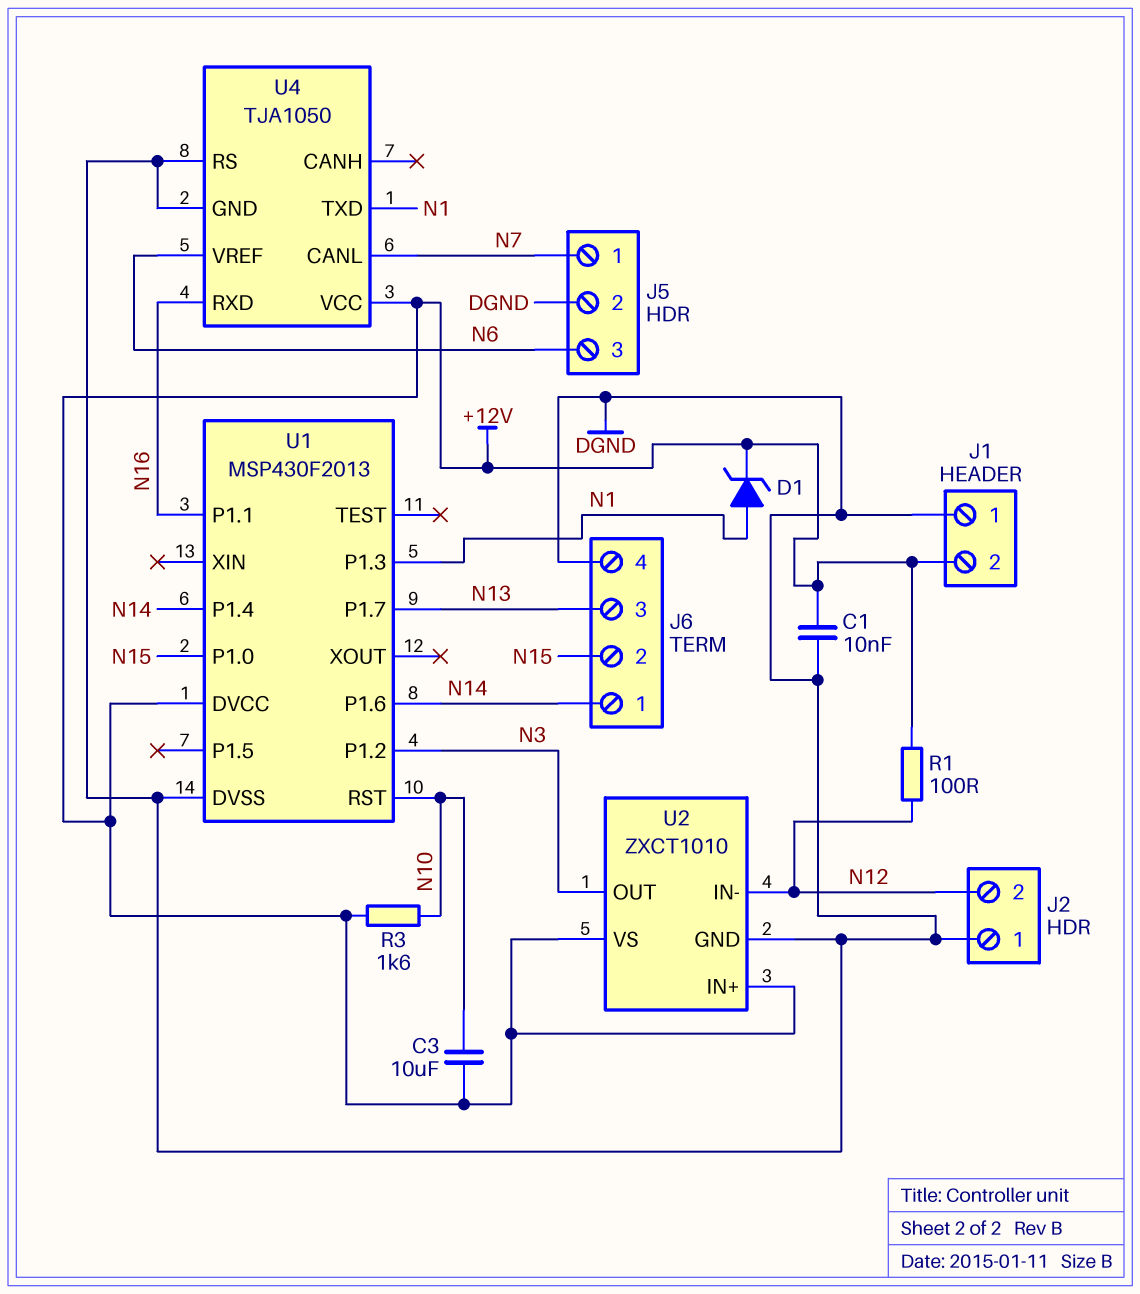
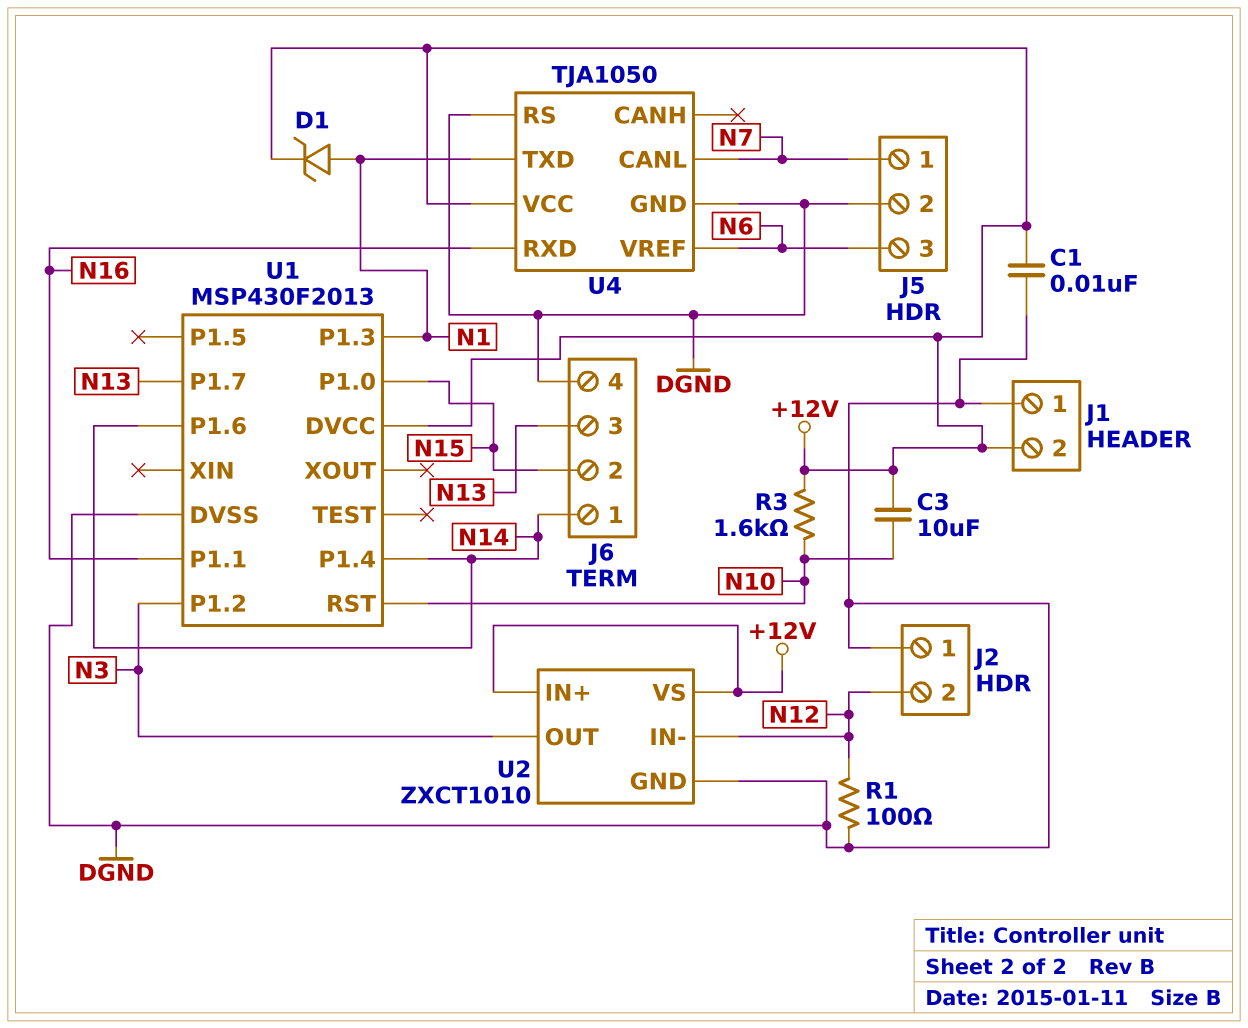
R1: 100 (+12V, N12) -> 100 (DGND, N12)

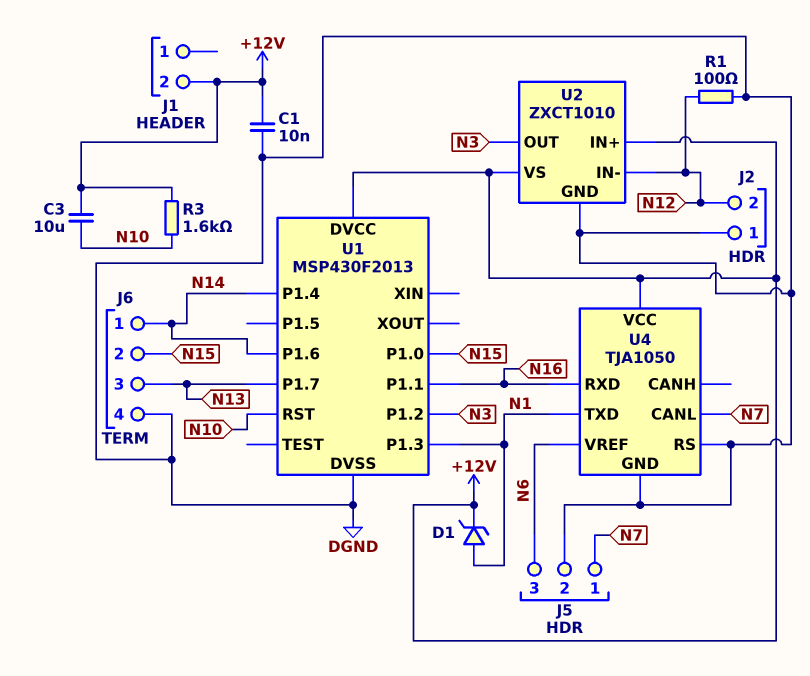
J1 pin 1: DGND -> none

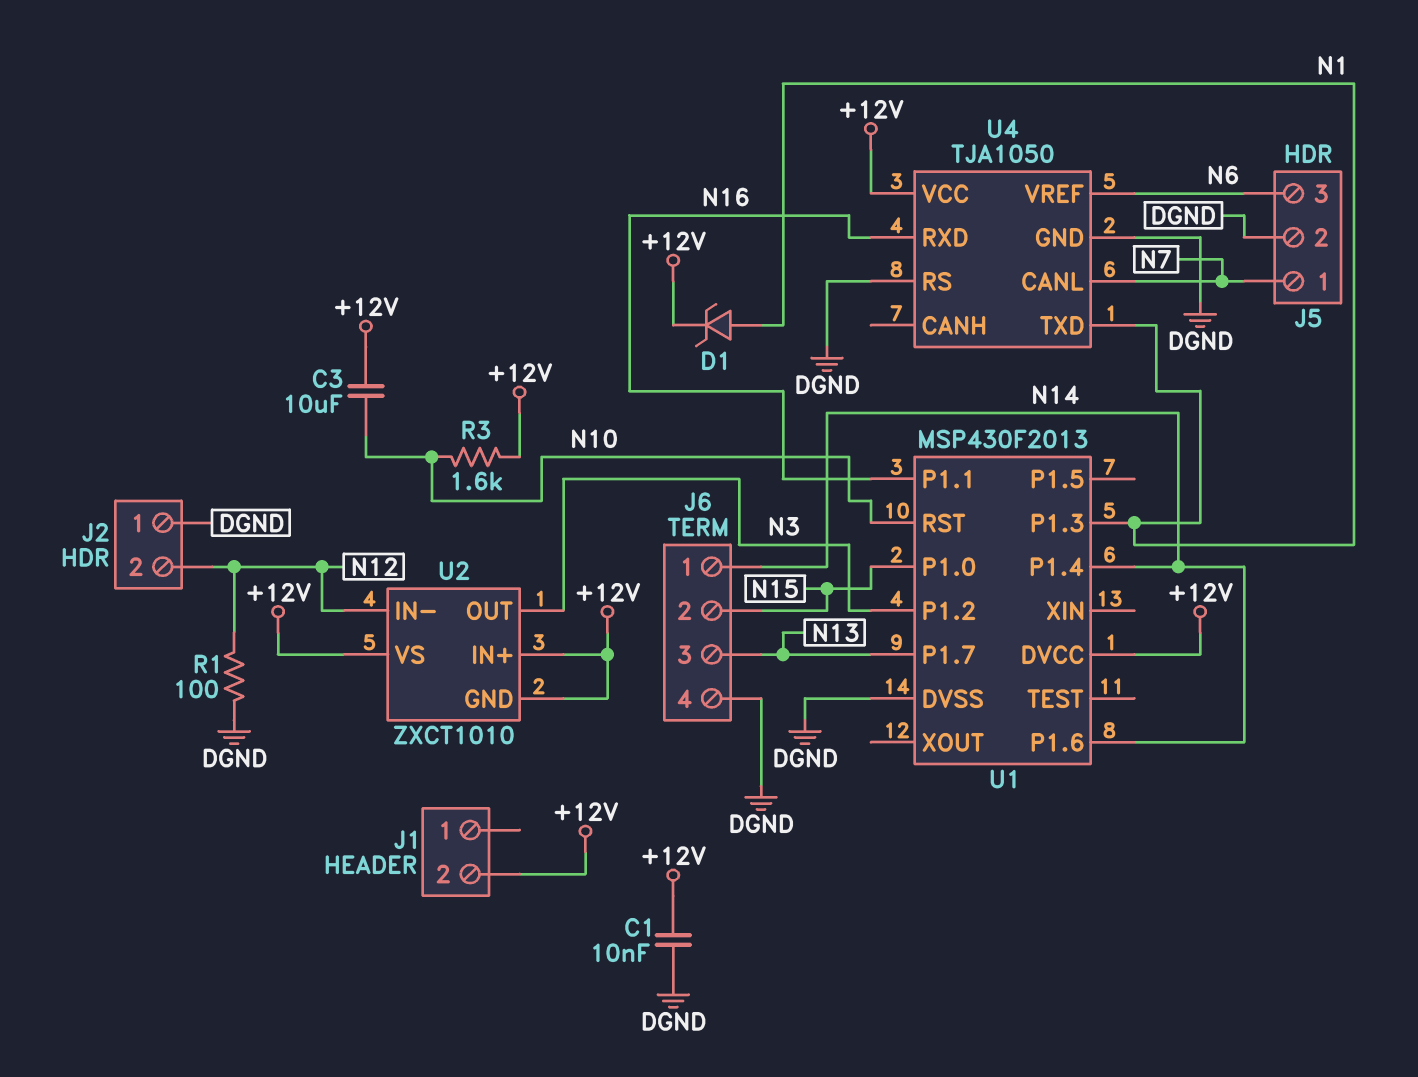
U2 pin GND: DGND -> +12V

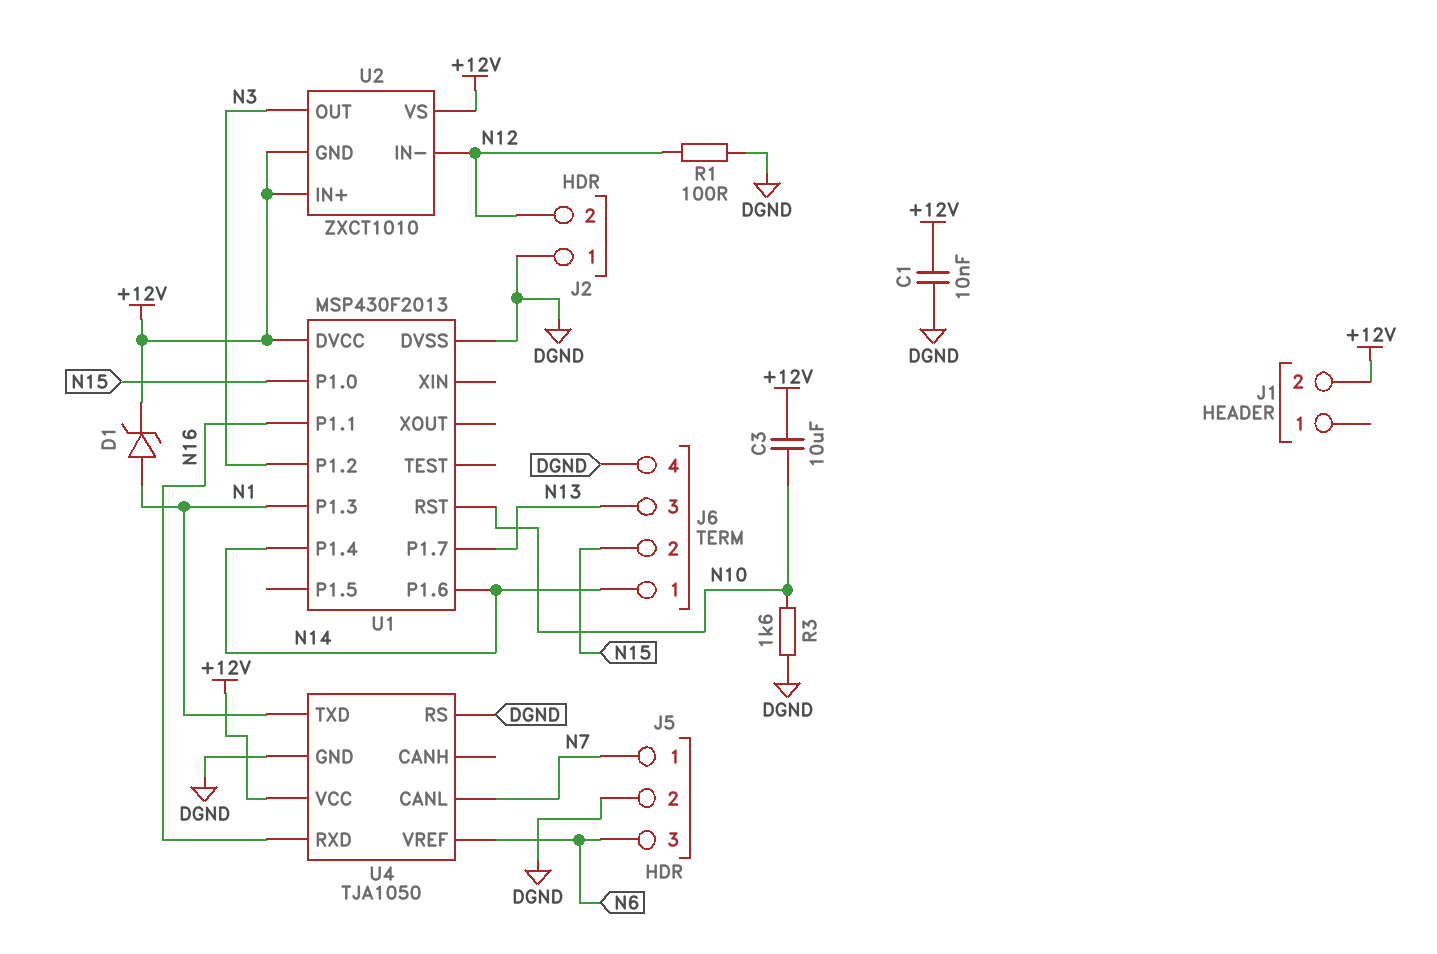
R3: 1.6k (+12V, N10) -> 1.6k (DGND, N10)

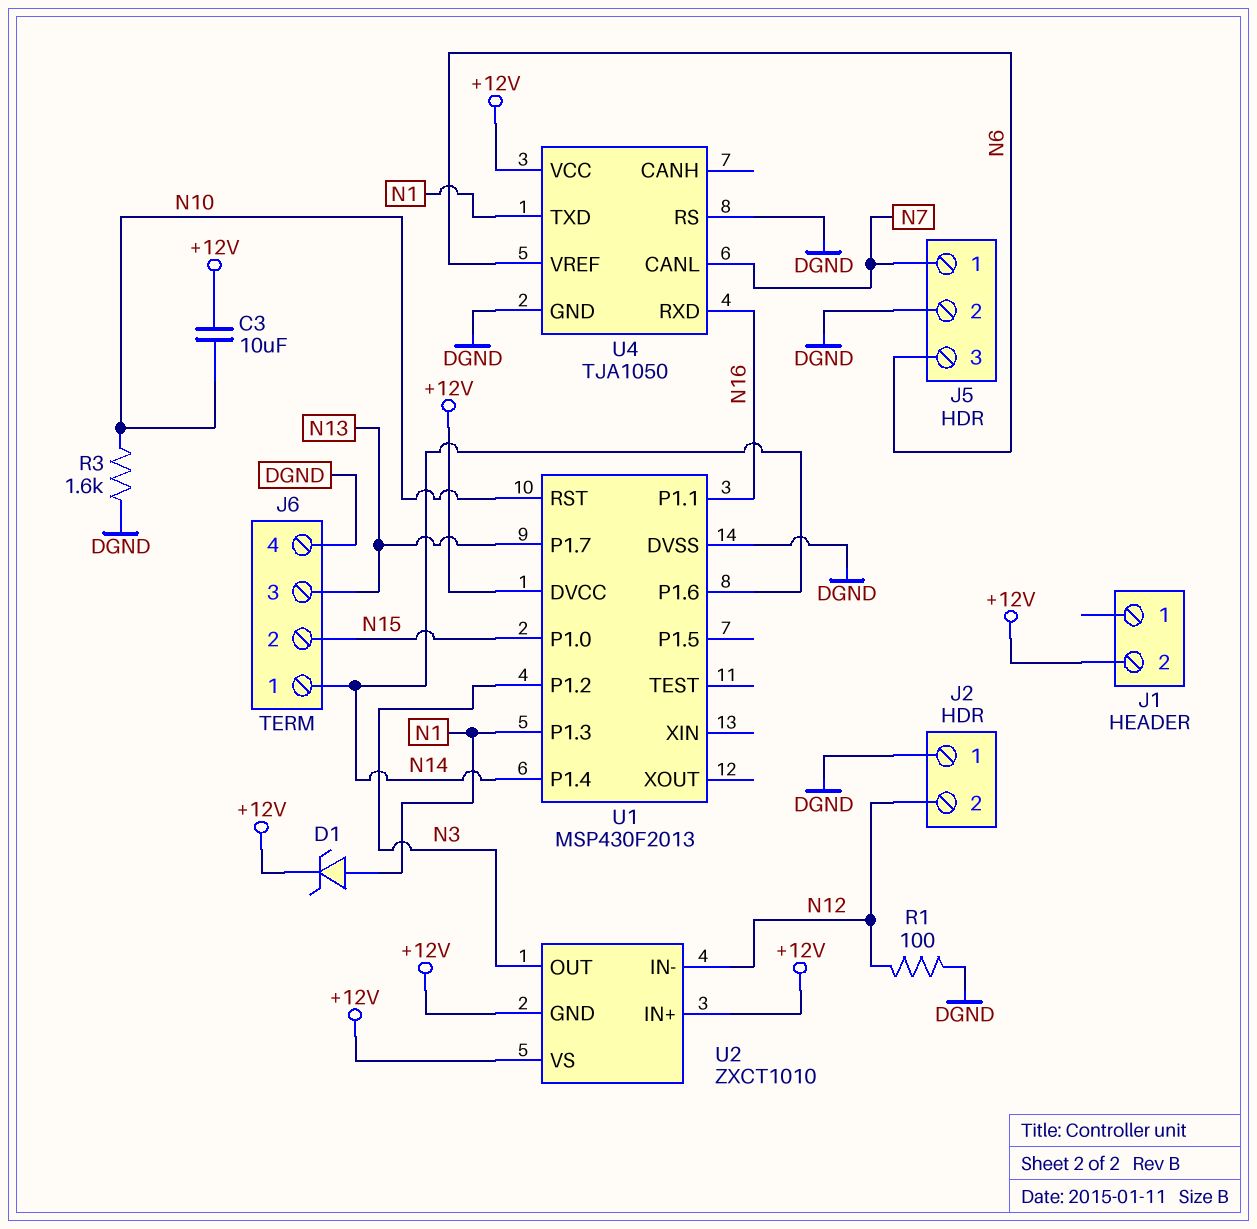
C1: 10nF (+12V, DGND) -> none

